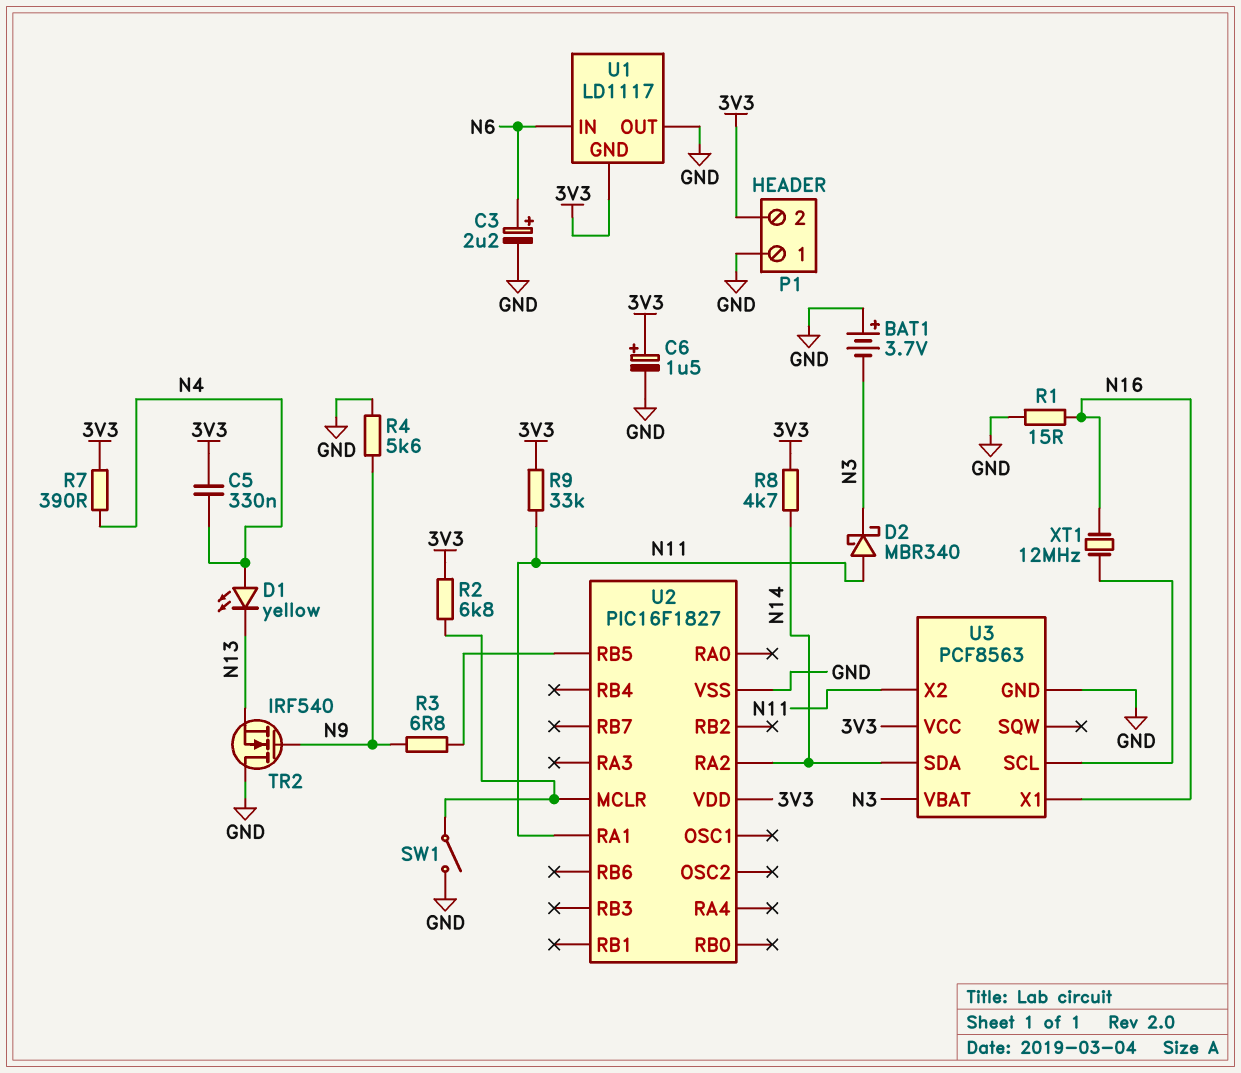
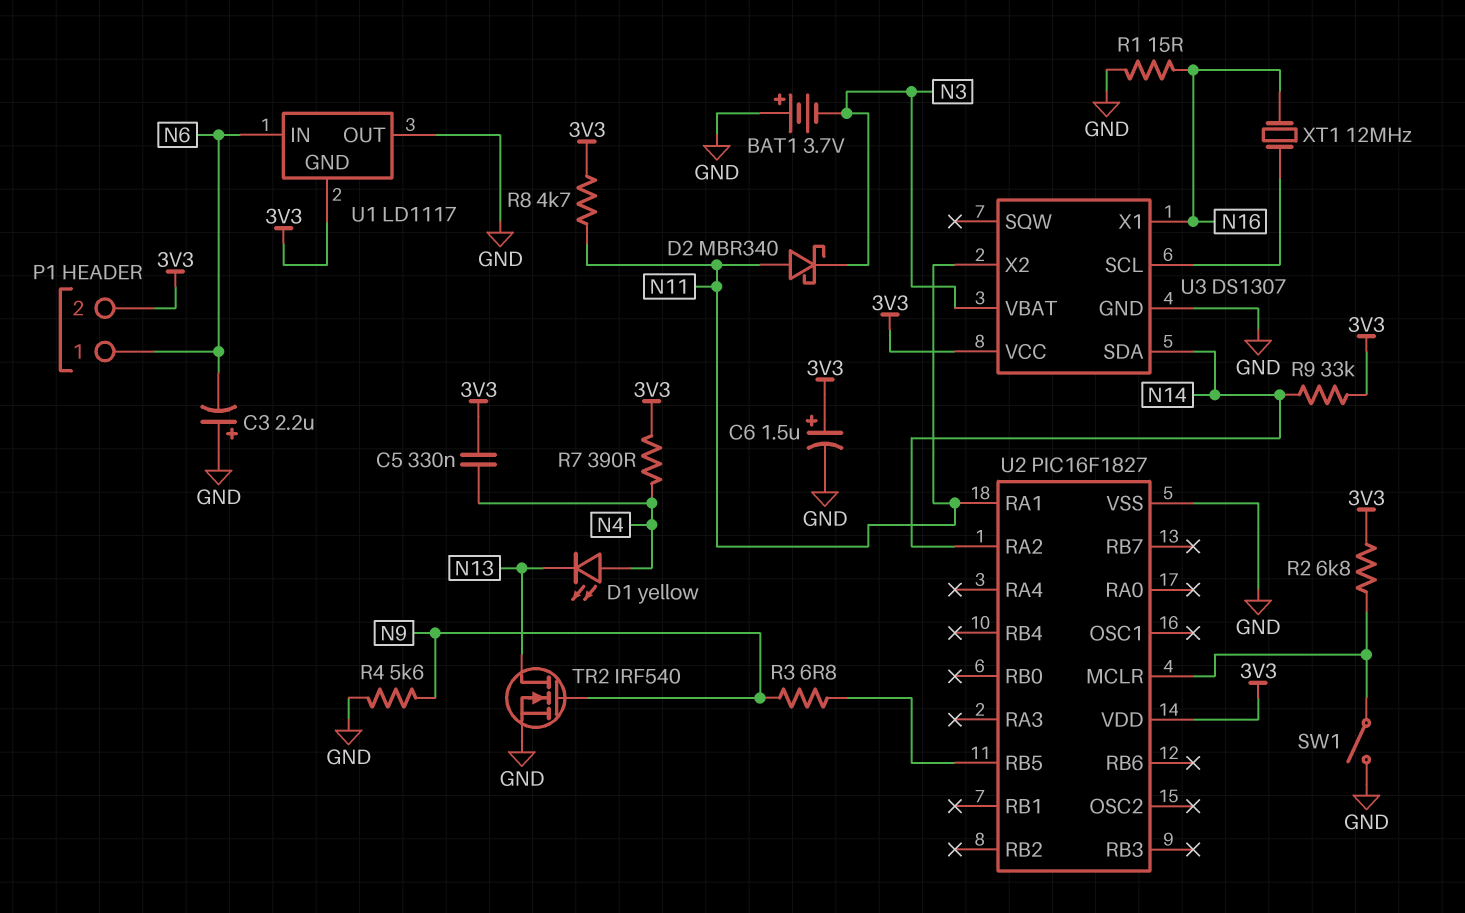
C3: 2.2uF (plus N6, minus GND) -> 2.2uF (plus GND, minus N6)
P1 pin 1: GND -> N6
R8: 4.7k (3V3, N14) -> 4.7k (3V3, N11)
R9: 33k (3V3, N11) -> 33k (3V3, N14)
TR2: NMOS IRF540 (G N9, D GND, S N13) -> NMOS IRF540 (G N9, D N13, S GND)
U3: PCF8563 -> DS1307

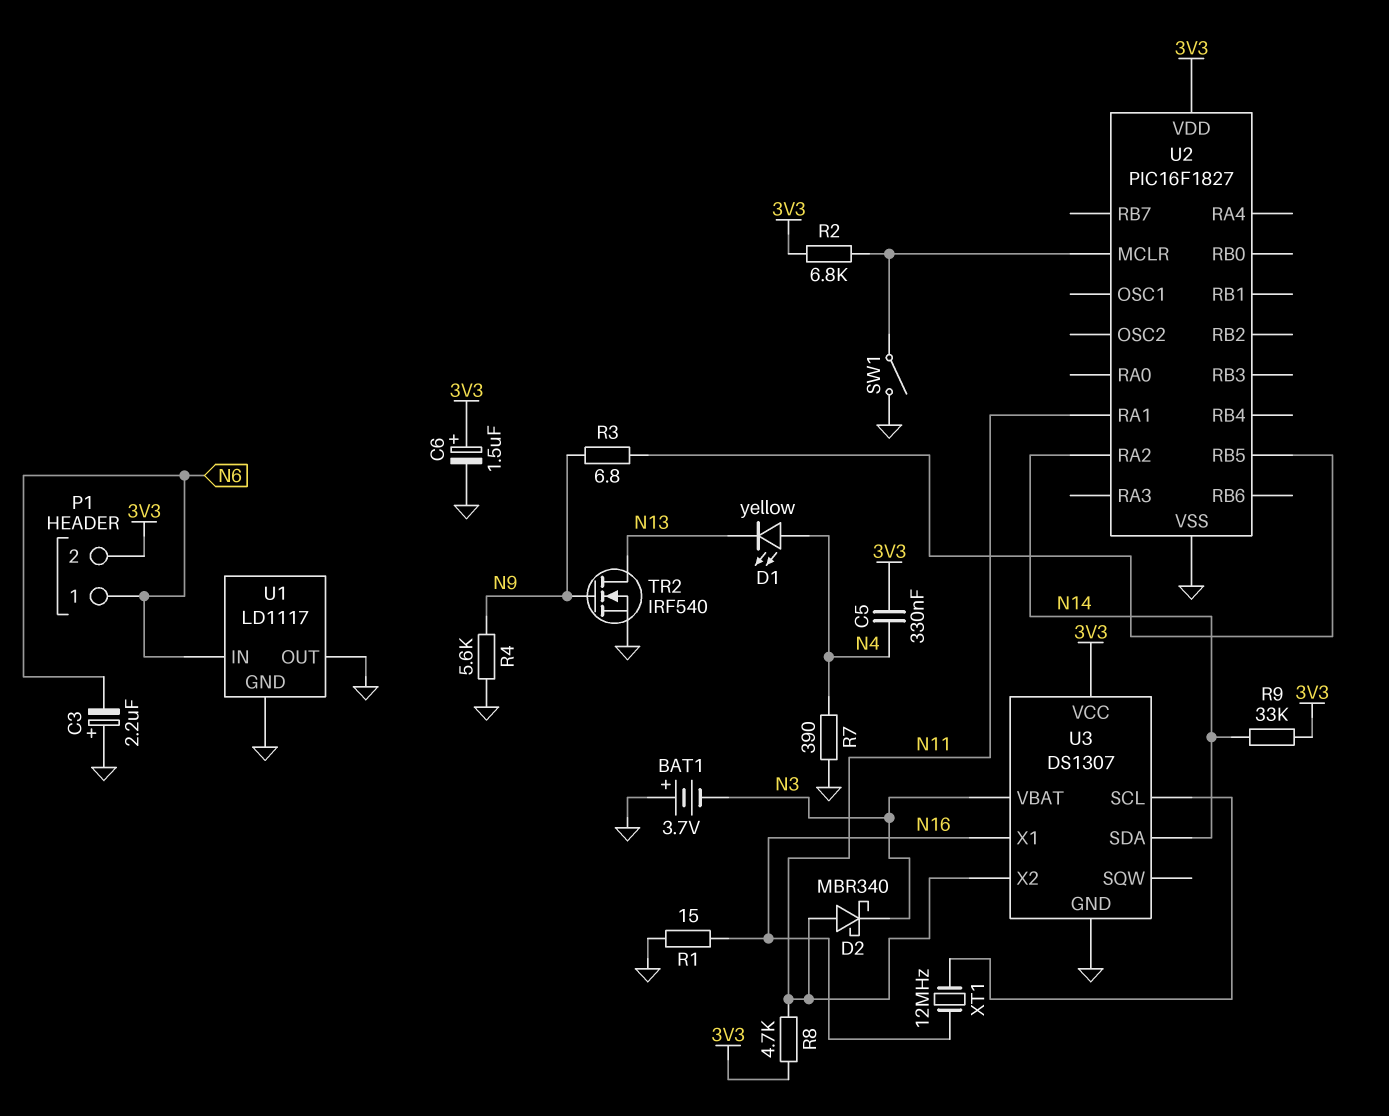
R7: 390 (3V3, N4) -> 390 (GND, N4)
U1 pin GND: 3V3 -> GND

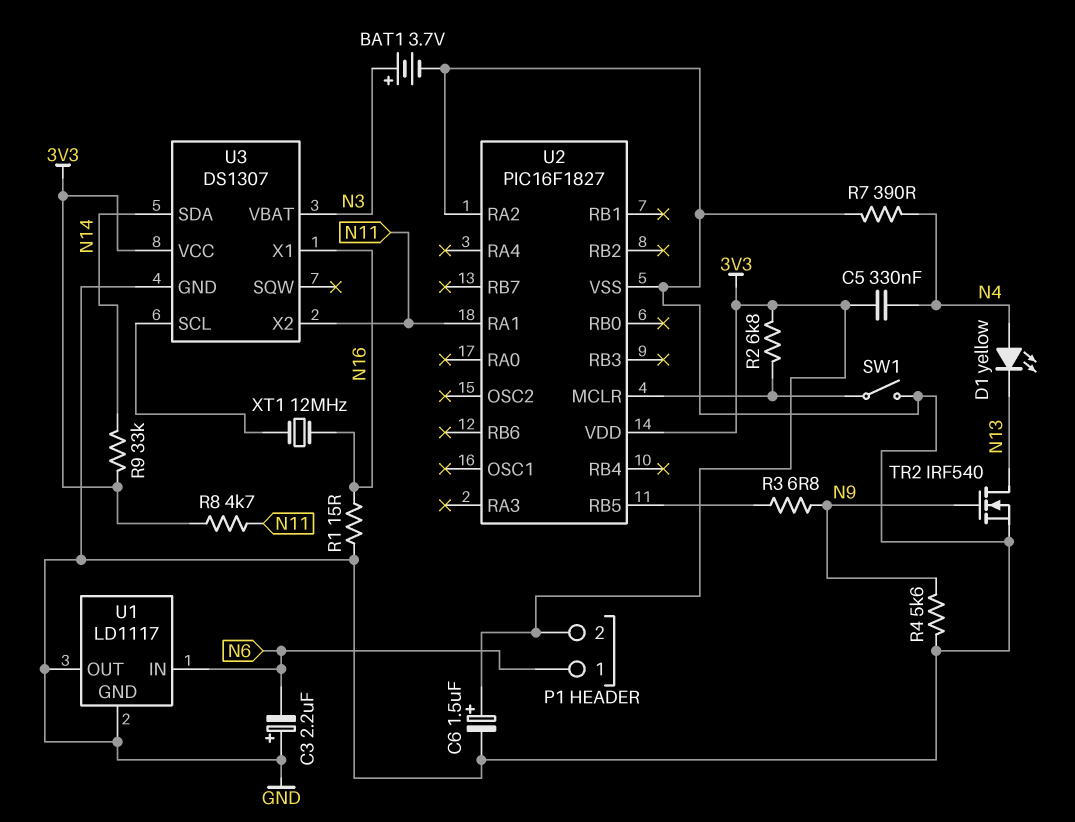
BAT1: 3.7V (plus GND, minus N3) -> 3.7V (plus N3, minus GND)
D2: schottky MBR340 (A N11, K N3) -> none
U2 pin RA2: N14 -> GND

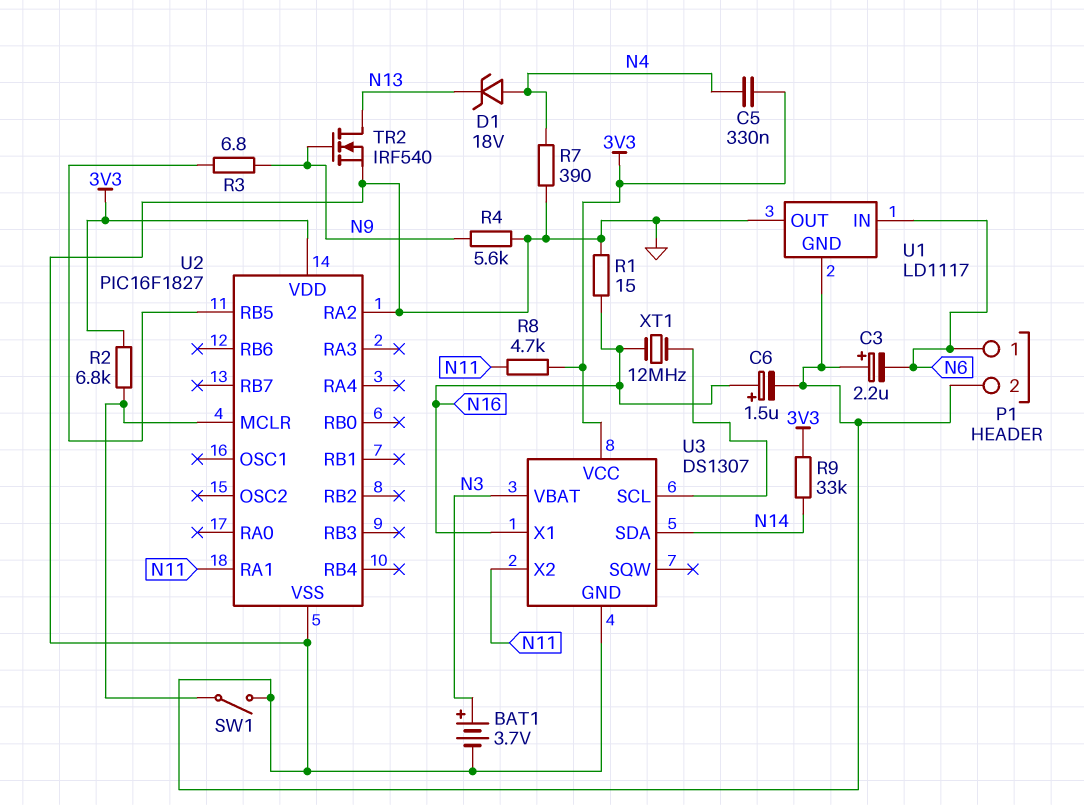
C6: 1.5uF (plus 3V3, minus GND) -> 1.5uF (plus N16, minus GND)
D1: LED yellow (A N4, K N13) -> zener 18V (A N4, K N13)
P1 pin 2: 3V3 -> GND

